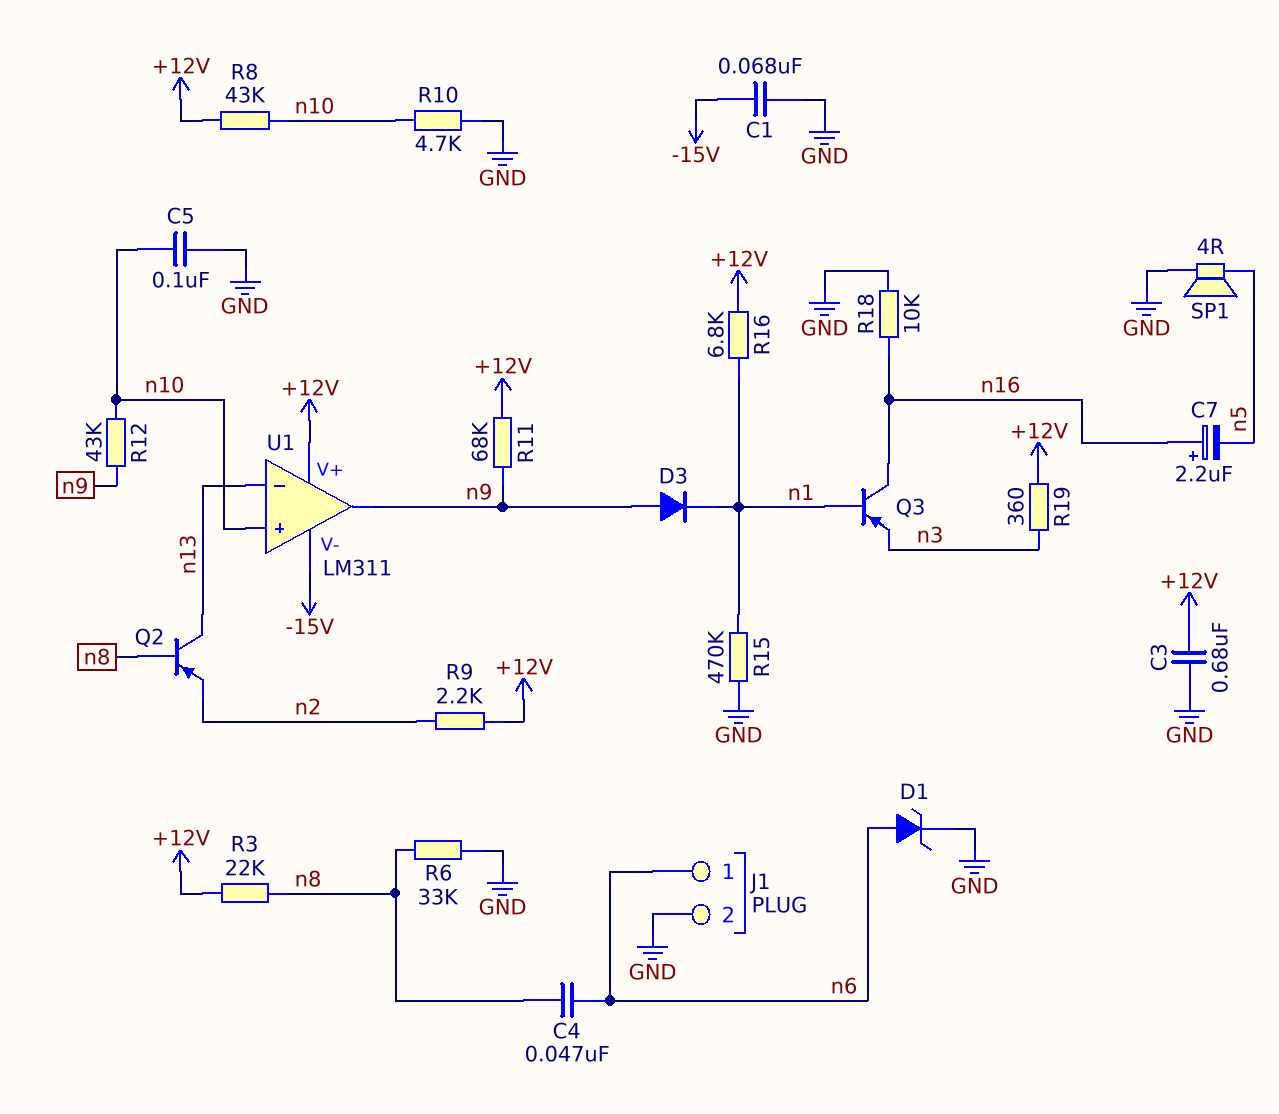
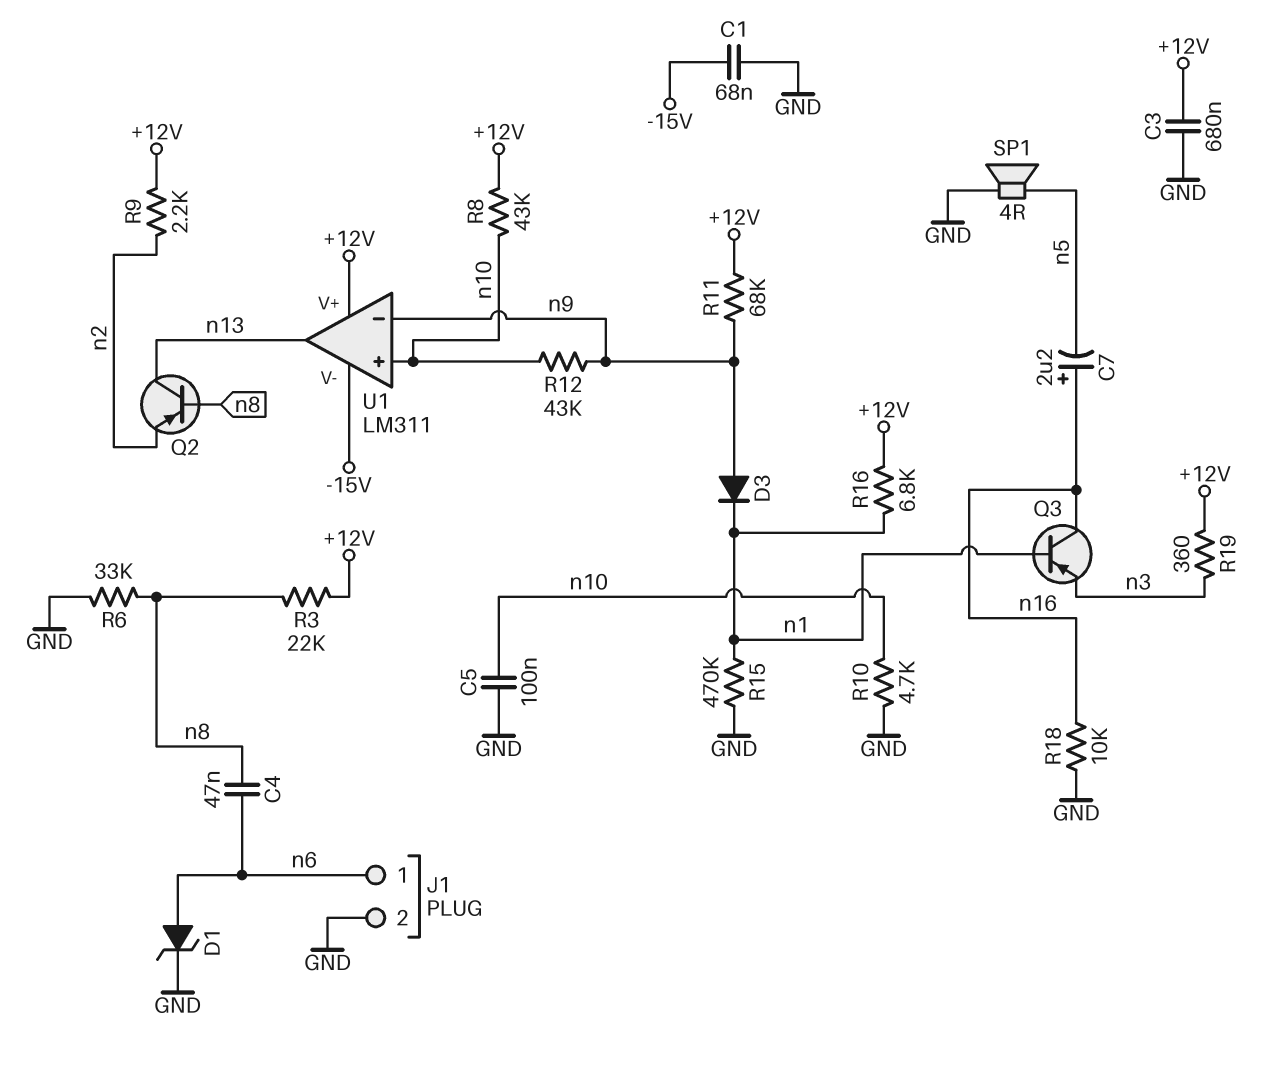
U1 pin in-: n13 -> n9
U1 pin out: n9 -> n13

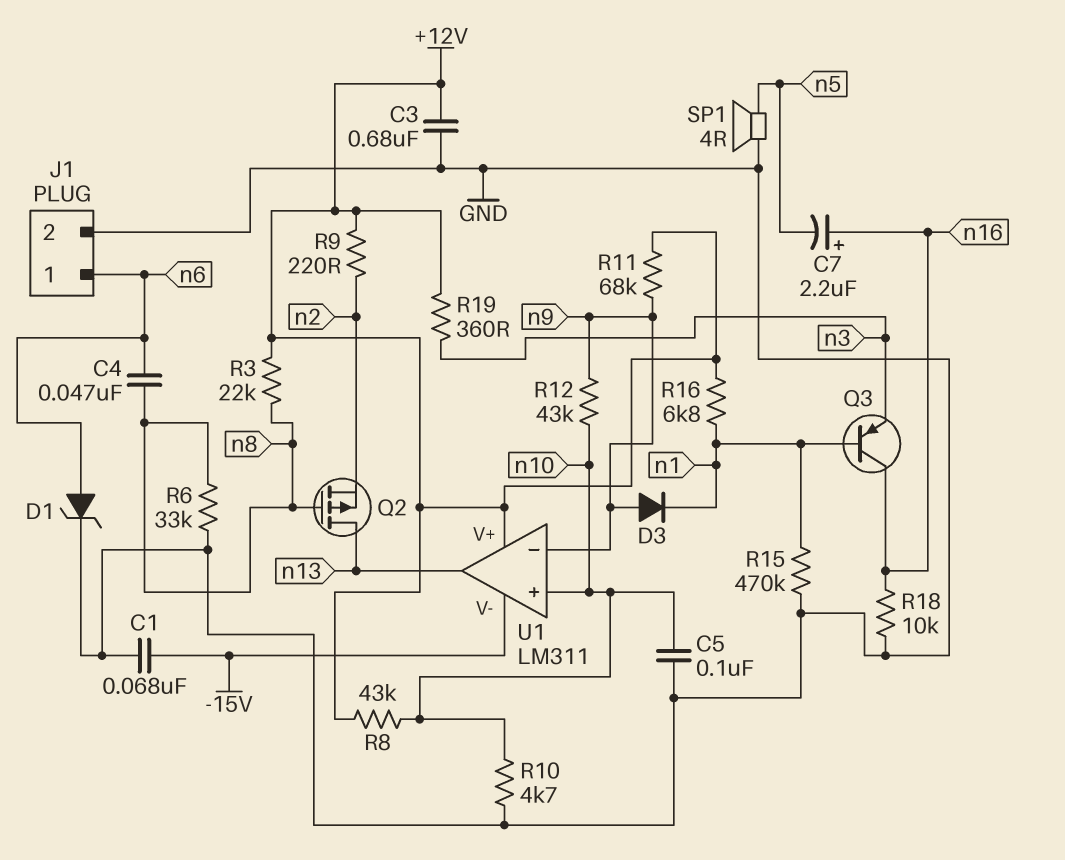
Q2: PNP (B n8, C n13, E n2) -> PMOS (G n8, D n13, S n2)
R9: 2.2k (+12V, n2) -> 220 (+12V, n2)

